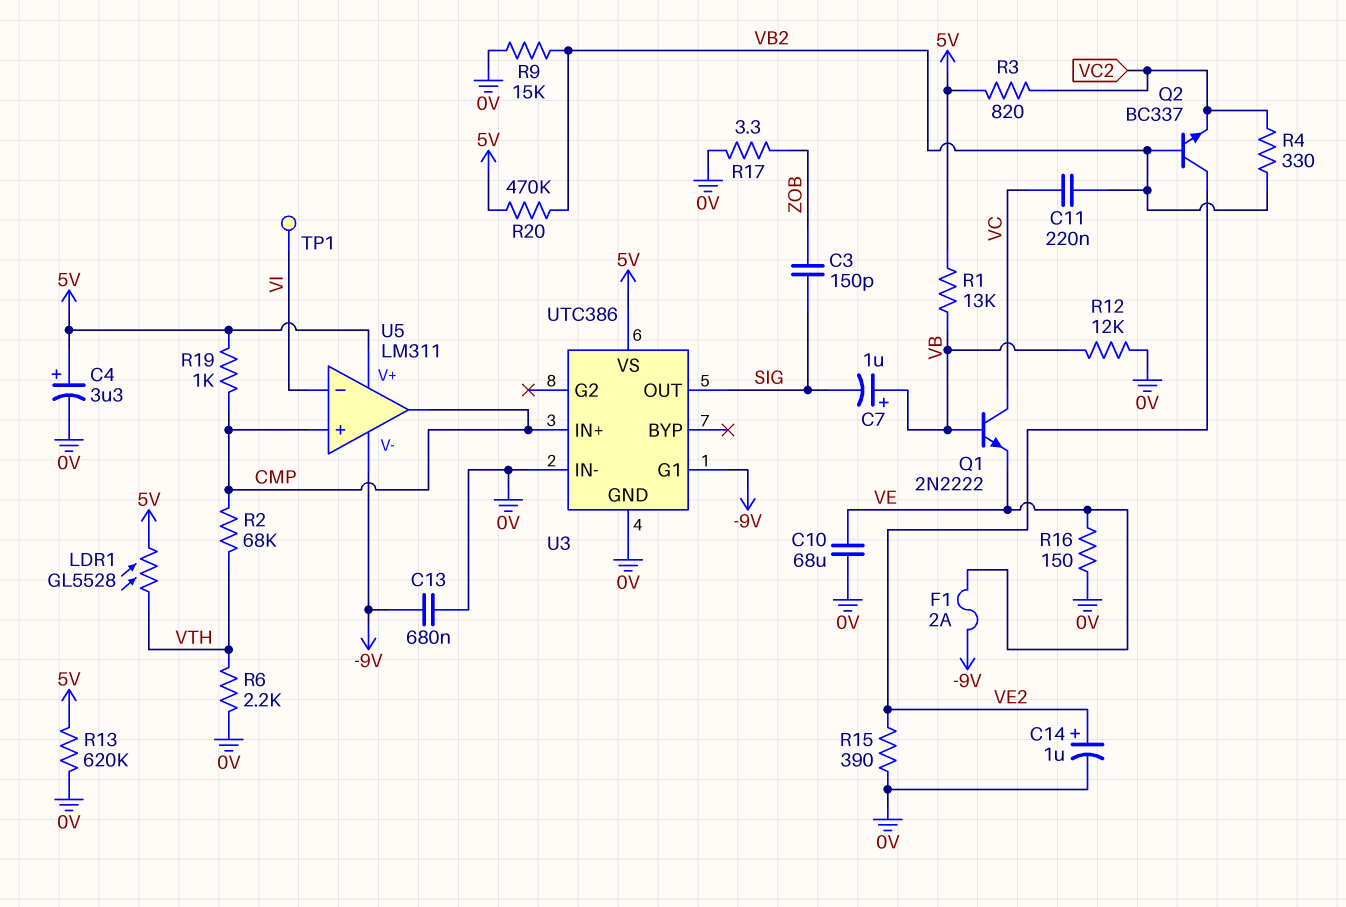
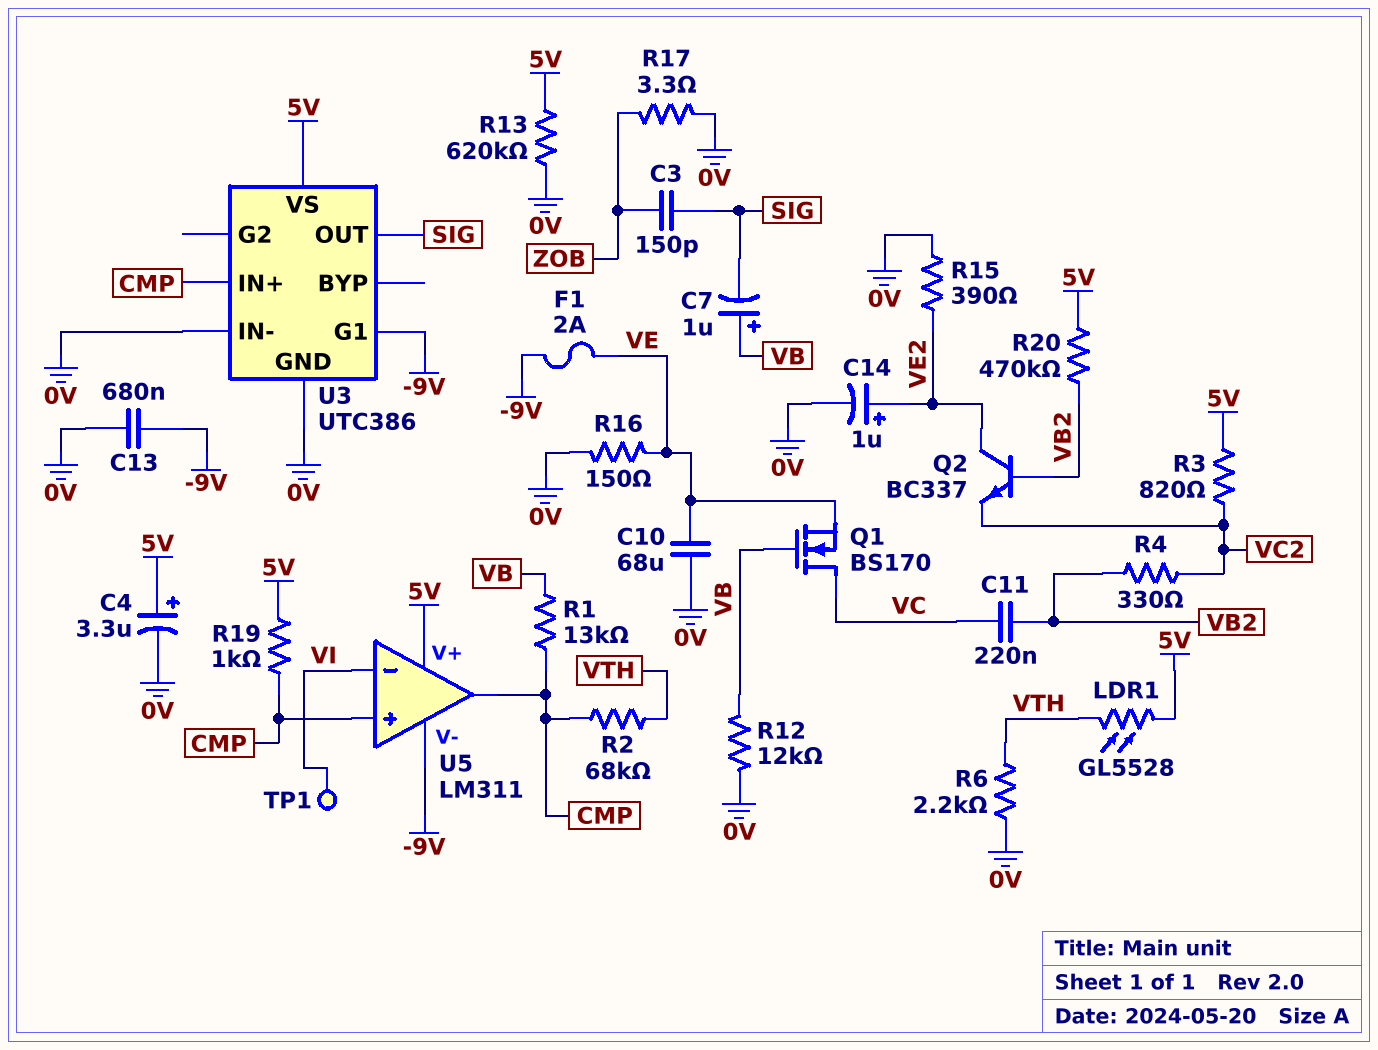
Q1: NPN 2N2222 (B VB, C VC, E VE) -> NMOS BS170 (G VB, D VC, S VE)
R1: 13k (5V, VB) -> 13k (CMP, VB)
R9: 15k (0V, VB2) -> none

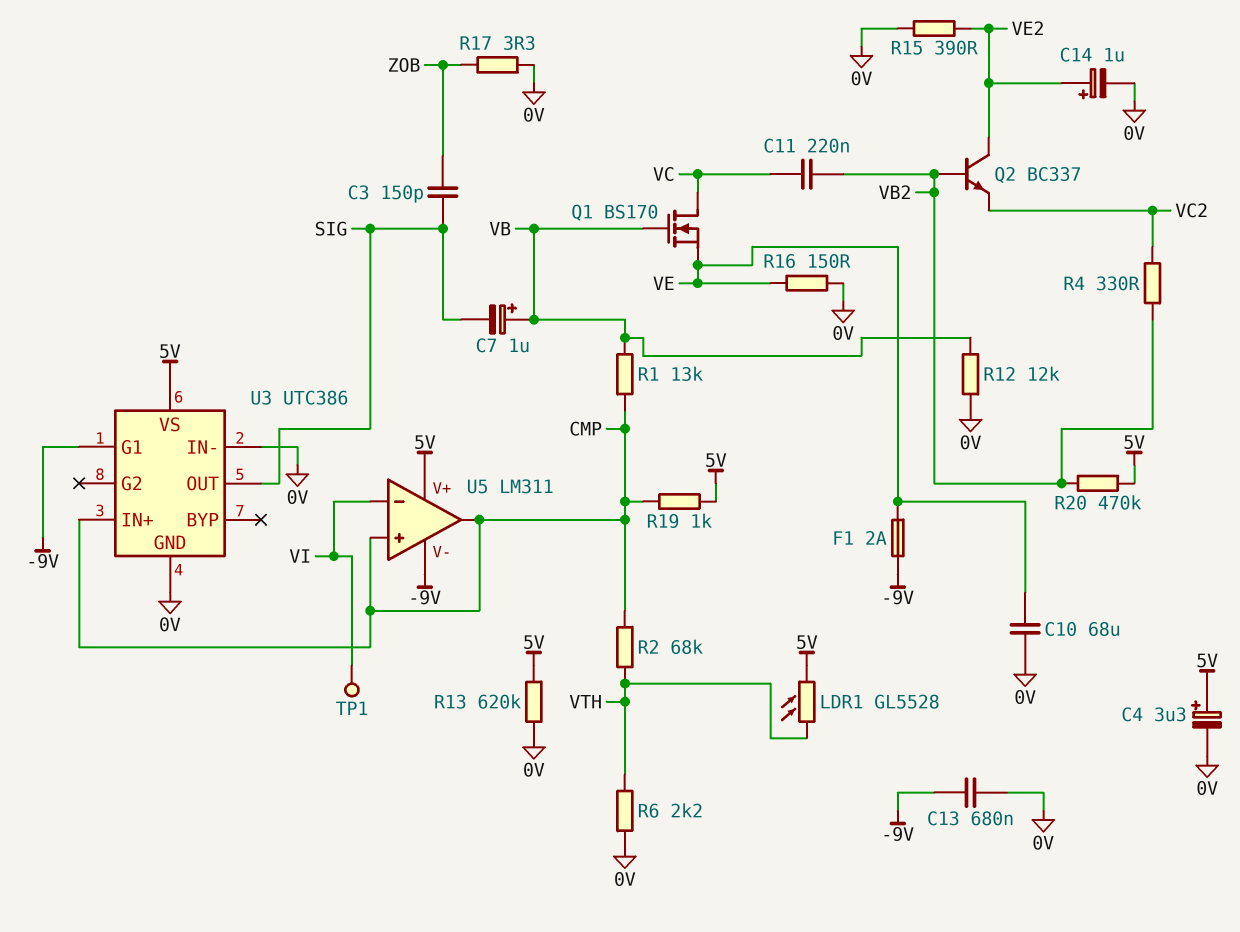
R3: 820 (5V, VC2) -> none

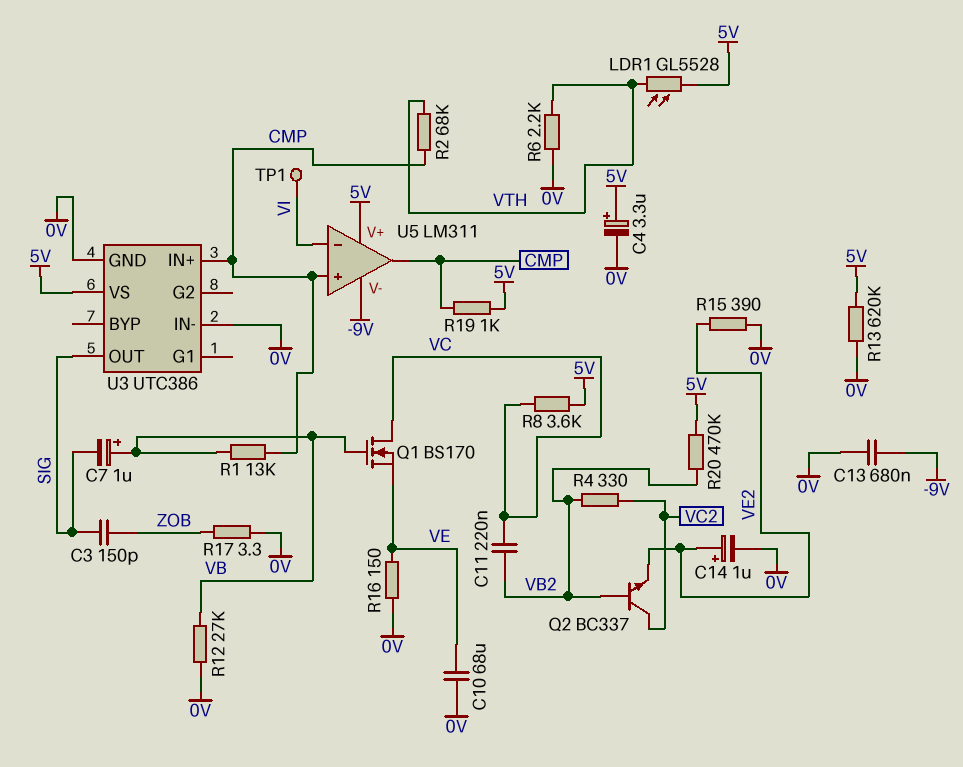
F1: 2A (-9V, VE) -> none
Q2: NPN BC337 (B VB2, C VE2, E VC2) -> NPN BC337 (B VB2, C VC2, E VE2)
R8: none -> 3.6k (5V, VC)
R12: 12k (0V, VB) -> 27k (0V, VB)
U3 pin G1: -9V -> none

